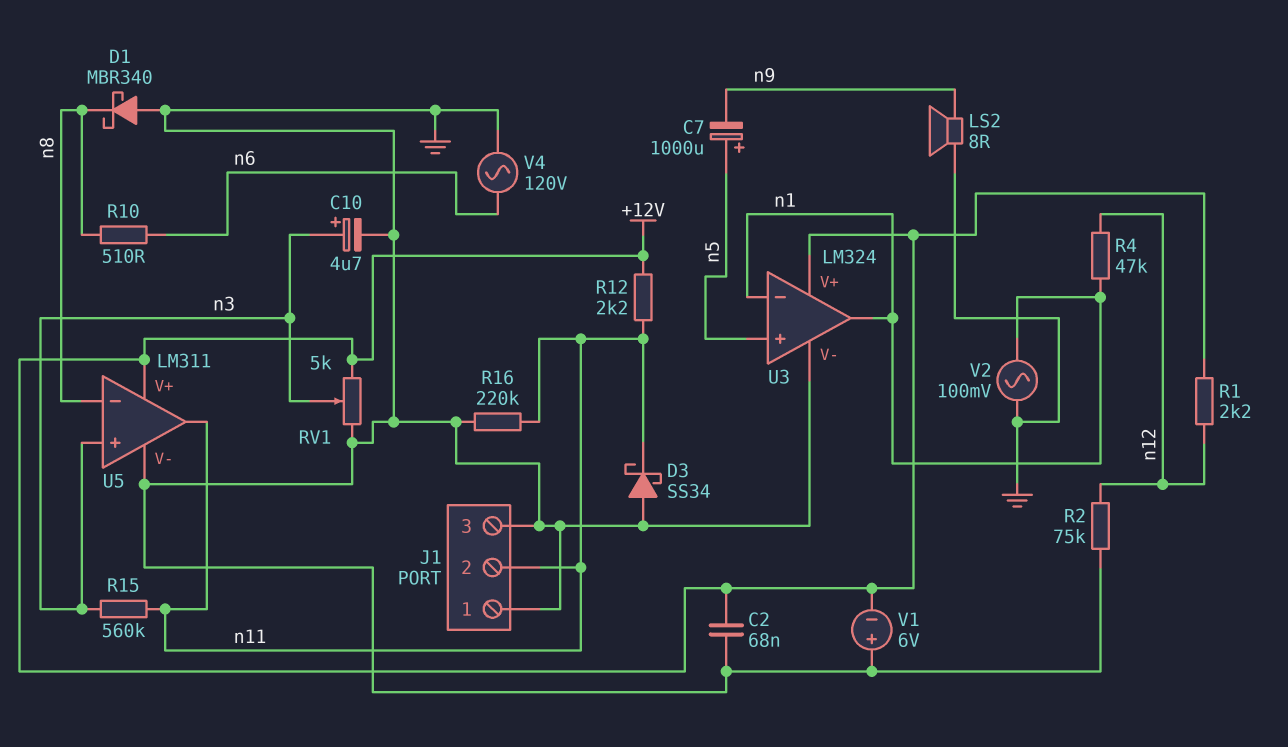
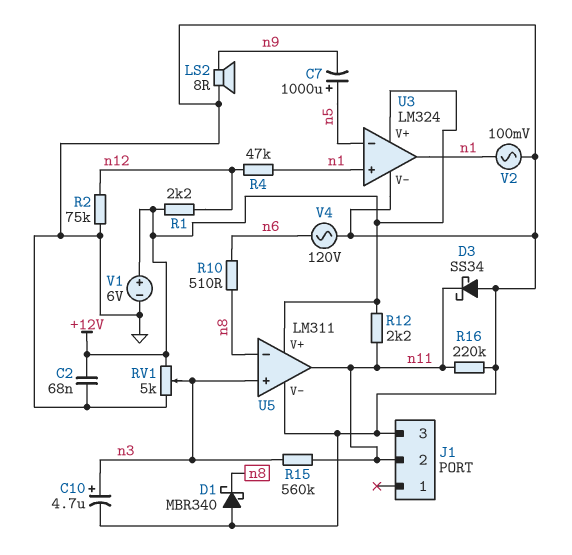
J1 pin 1: GND -> none
U3 pin in+: n5 -> n1
U3 pin in-: n1 -> n5
V1: 6V (plus GND, minus +12V) -> 6V (plus +12V, minus GND)

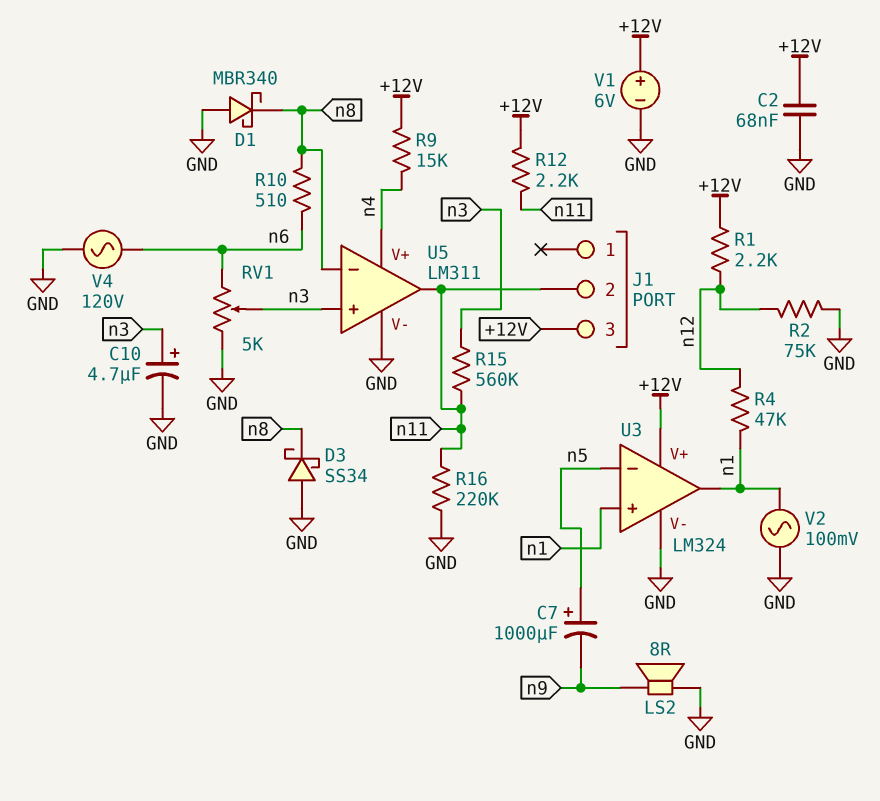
D3: schottky SS34 (A GND, K n11) -> schottky SS34 (A GND, K n8)
J1 pin 3: GND -> +12V
R9: none -> 15k (+12V, n4)
RV1: 5k (+12V, GND, wiper n3) -> 5k (GND, n6, wiper n3)
U5 pin V+: +12V -> n4

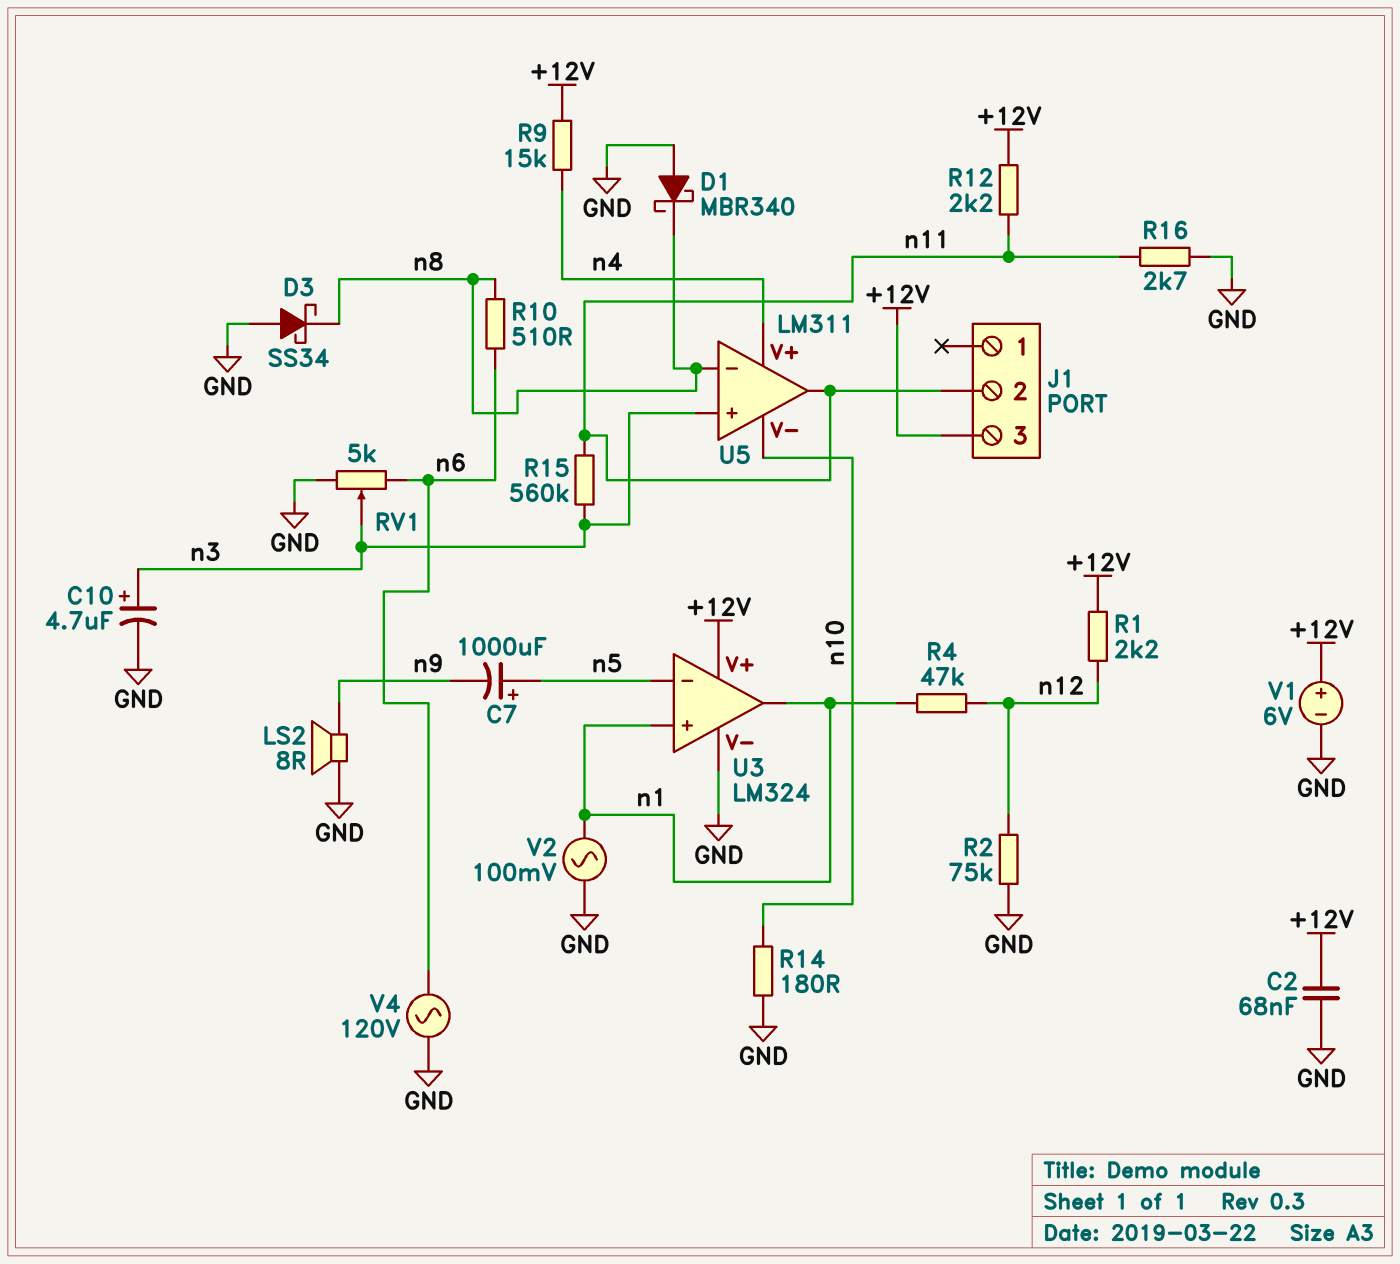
R14: none -> 180 (GND, n10)
R16: 220k (GND, n11) -> 2.7k (GND, n11)
U5 pin V-: GND -> n10

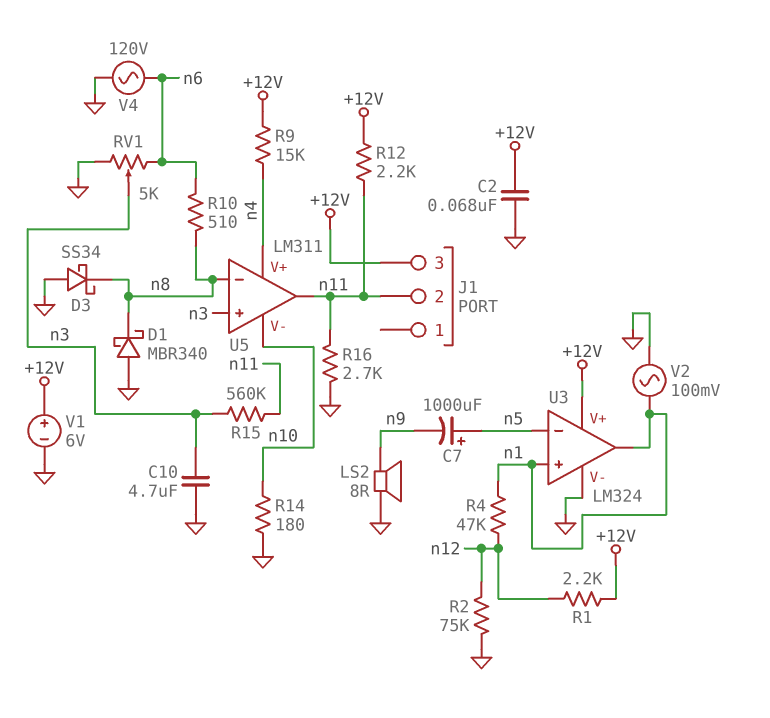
C10: 4.7uF (plus n3, minus GND) -> 4.7uF (GND, n3)

